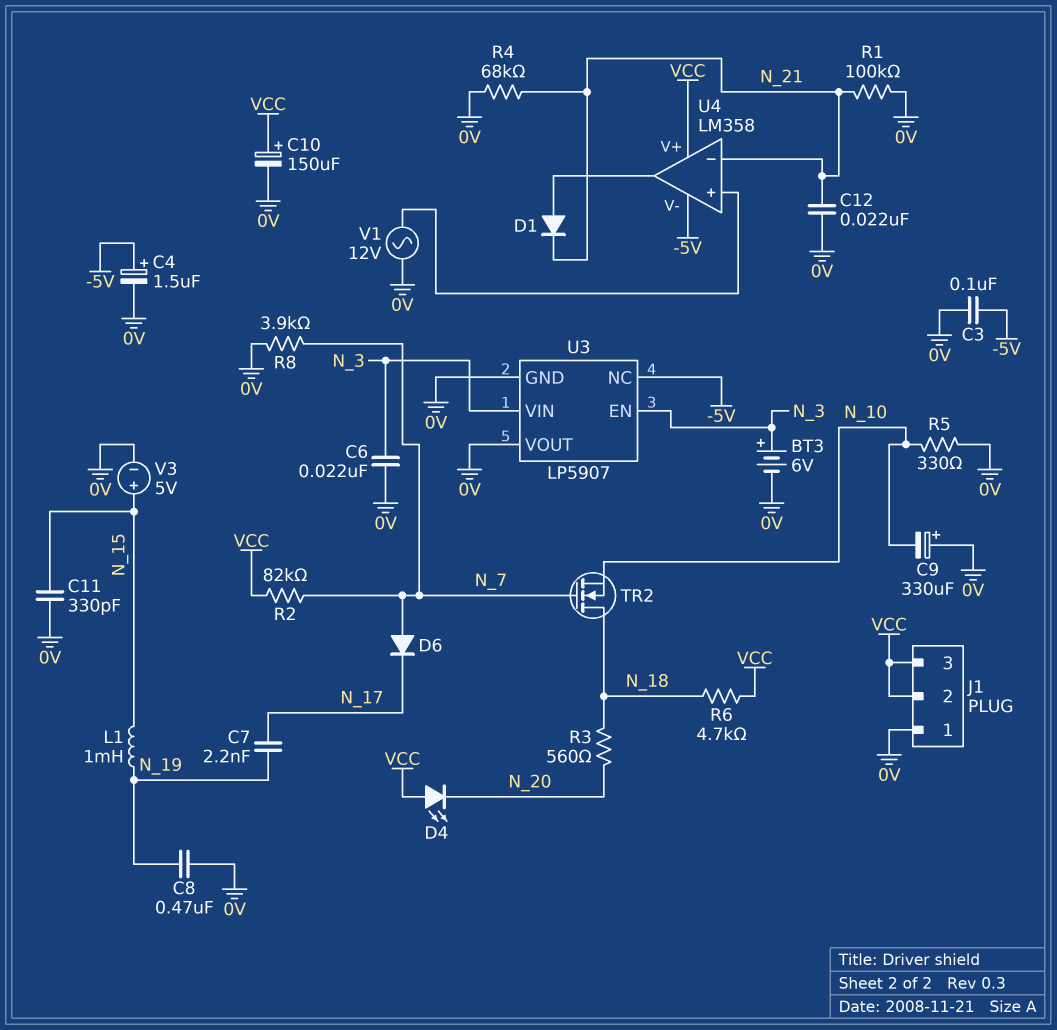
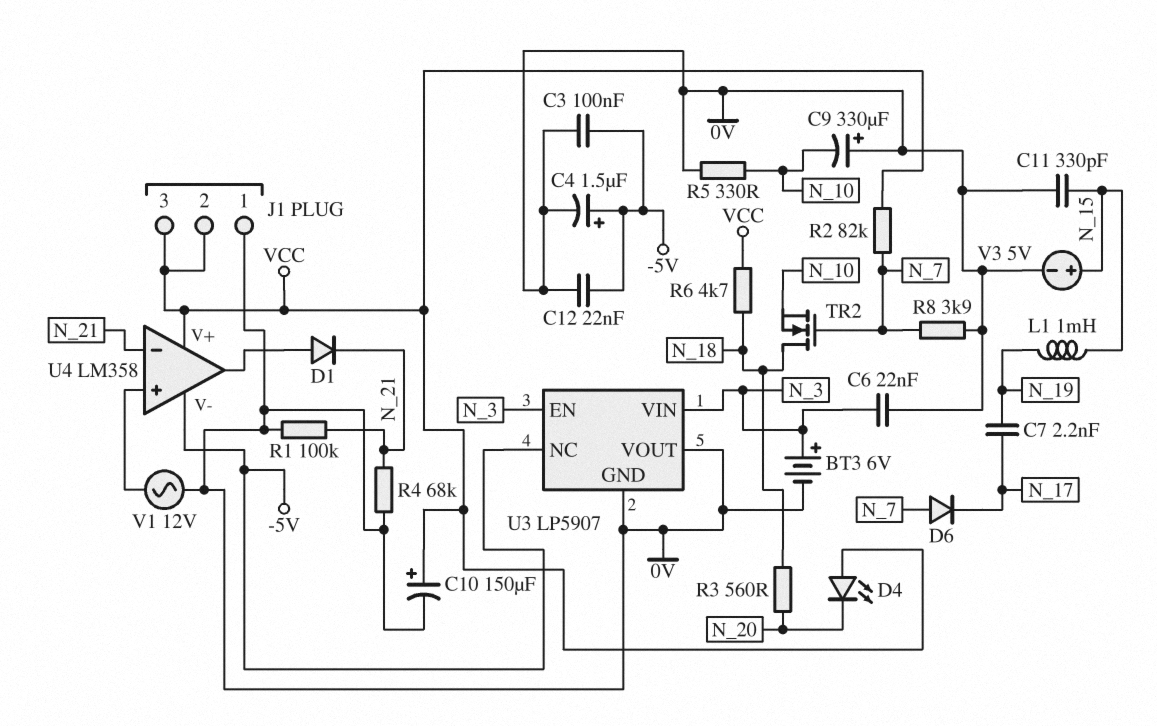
C8: 470nF (0V, N_19) -> none
C12: 22nF (0V, N_21) -> 22nF (-5V, 0V)

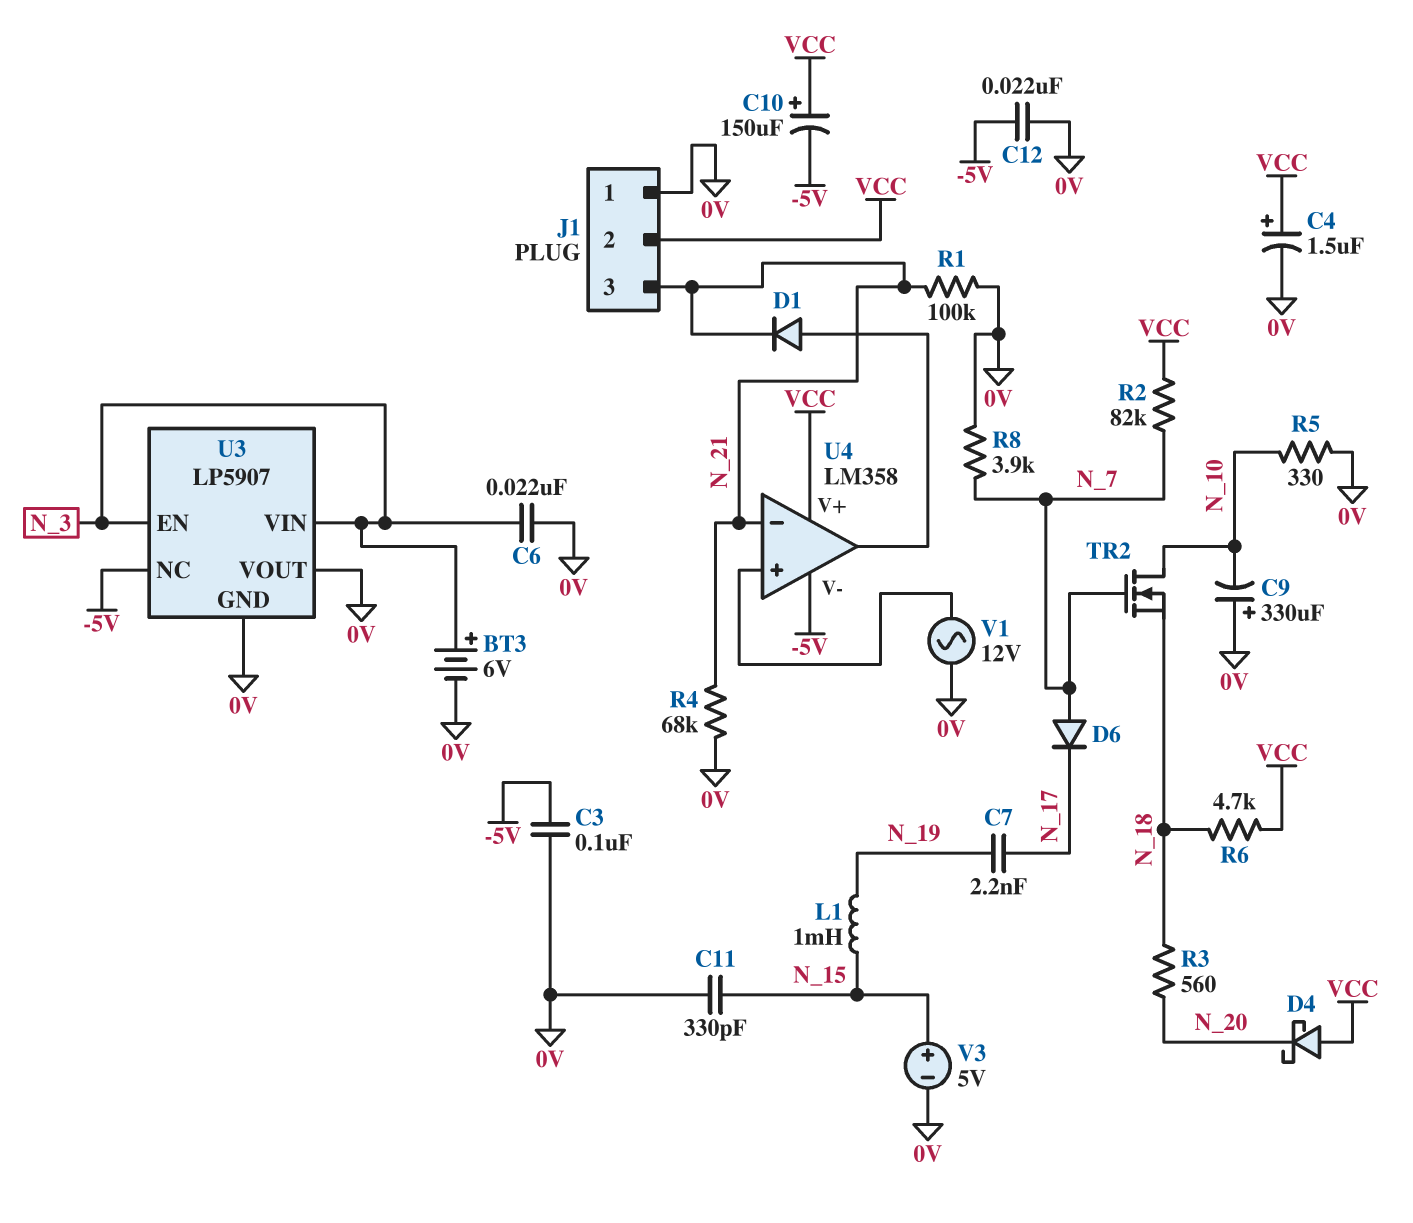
C4: 1.5uF (plus -5V, minus 0V) -> 1.5uF (plus VCC, minus 0V)
C10: 150uF (plus VCC, minus 0V) -> 150uF (plus VCC, minus -5V)
D4: LED (A VCC, K N_20) -> schottky (A VCC, K N_20)
J1 pin 3: VCC -> N_21
TR2: NMOS (G N_7, D N_18, S N_10) -> NMOS (G N_7, D N_10, S N_18)

